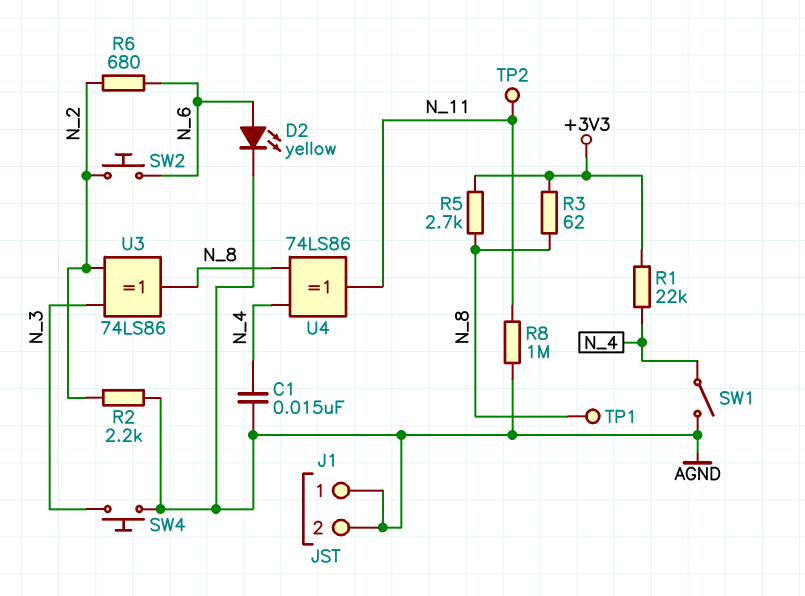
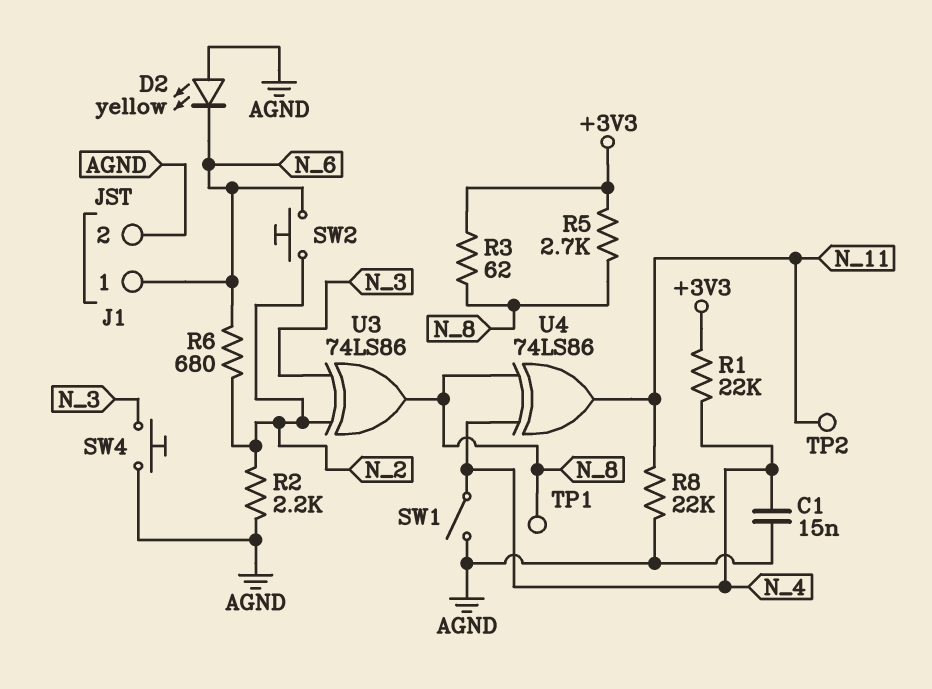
D2: LED yellow (A N_6, K AGND) -> LED yellow (A AGND, K N_6)
J1 pin 1: AGND -> N_6
R8: 1M (AGND, N_11) -> 22k (AGND, N_11)

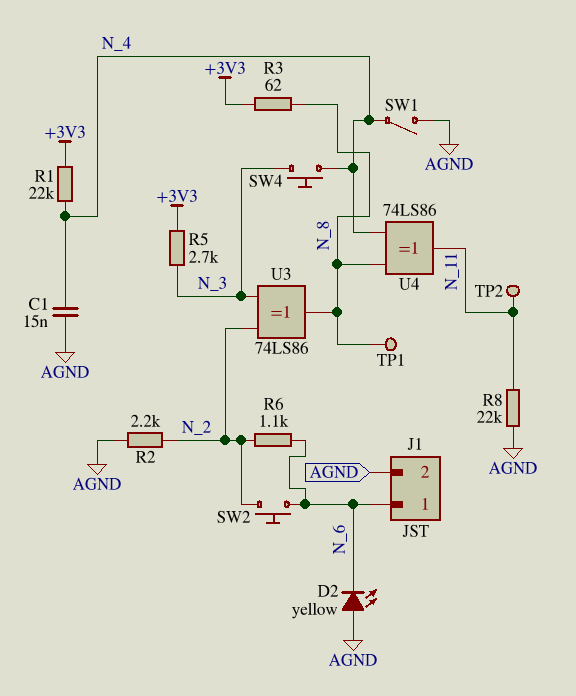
R5: 2.7k (+3V3, N_8) -> 2.7k (+3V3, N_3)
R6: 680 (N_2, N_6) -> 1.1k (N_2, N_6)
SW4: button (AGND, N_3) -> button (N_3, N_4)

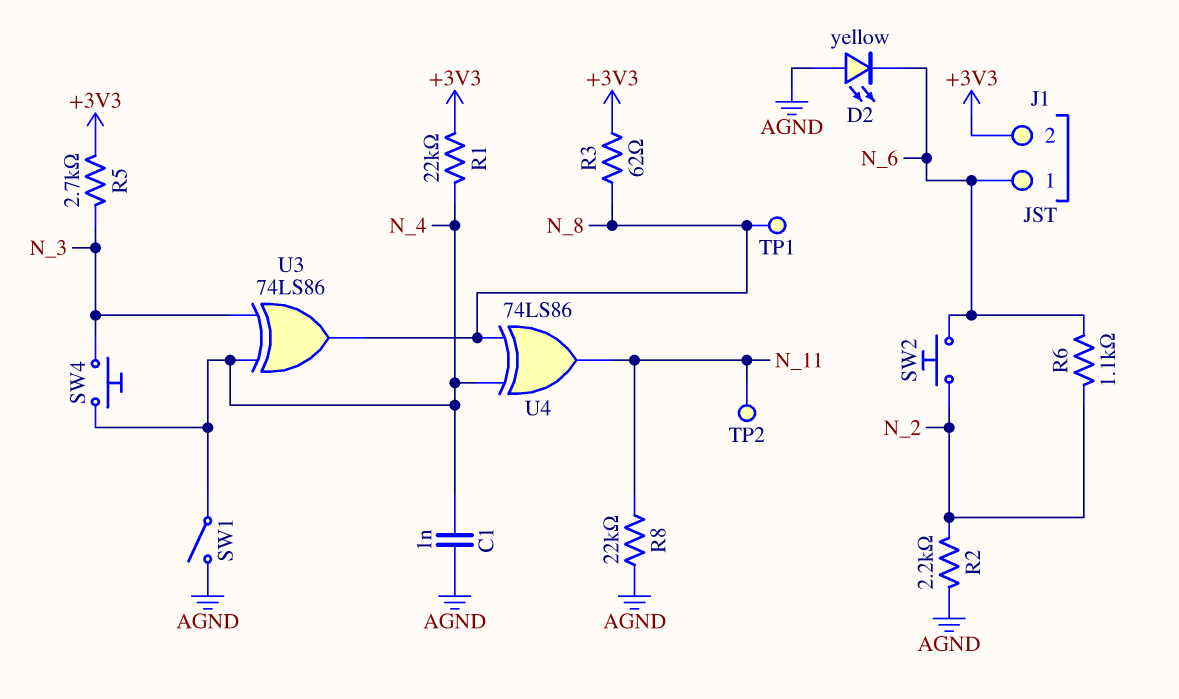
C1: 15nF (AGND, N_4) -> 1nF (AGND, N_4)
J1 pin 2: AGND -> +3V3
U3: XOR 74LS86 (in N_2, in N_3, out N_8) -> XOR 74LS86 (in N_3, in N_4, out N_8)

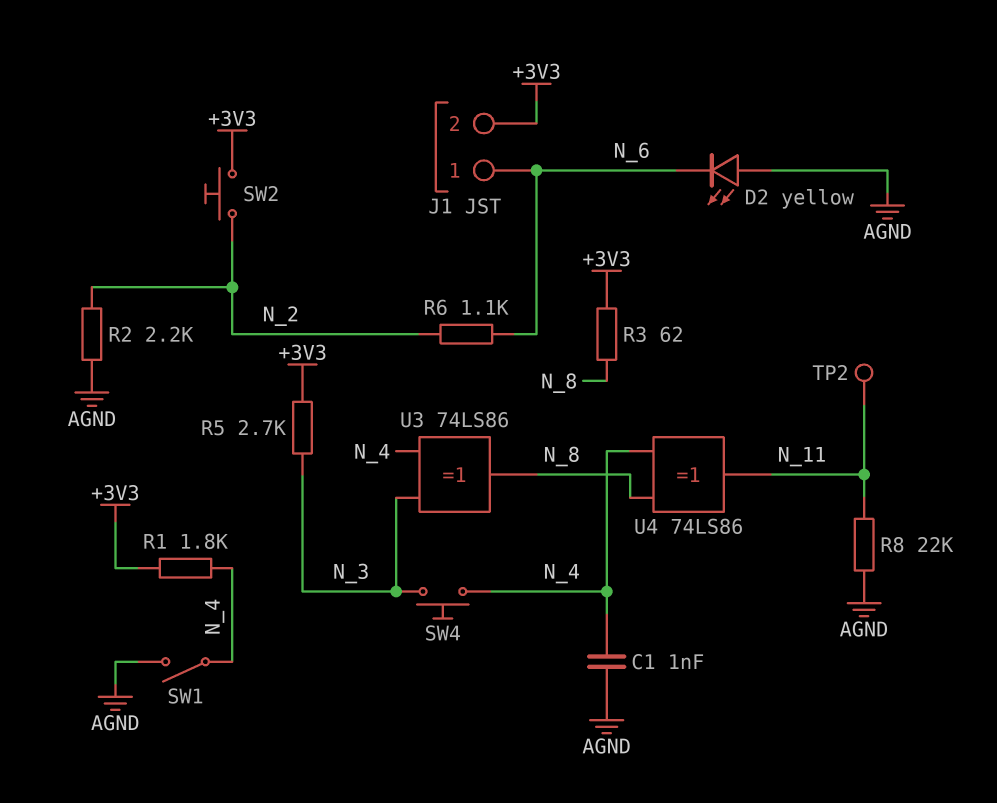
R1: 22k (+3V3, N_4) -> 1.8k (+3V3, N_4)
SW2: button (N_2, N_6) -> button (+3V3, N_2)
TP1: test point (N_8) -> none

